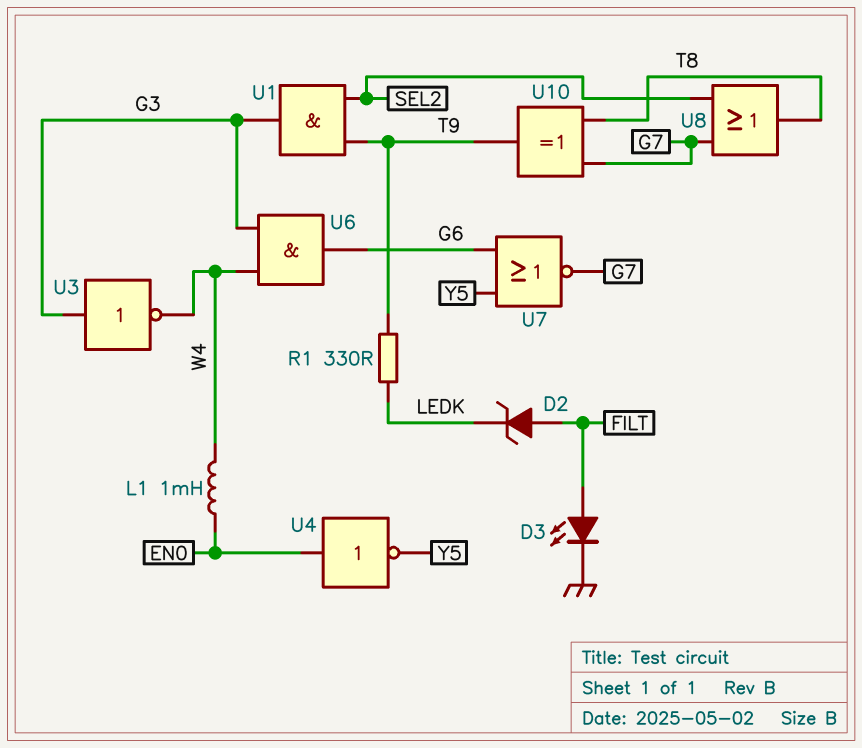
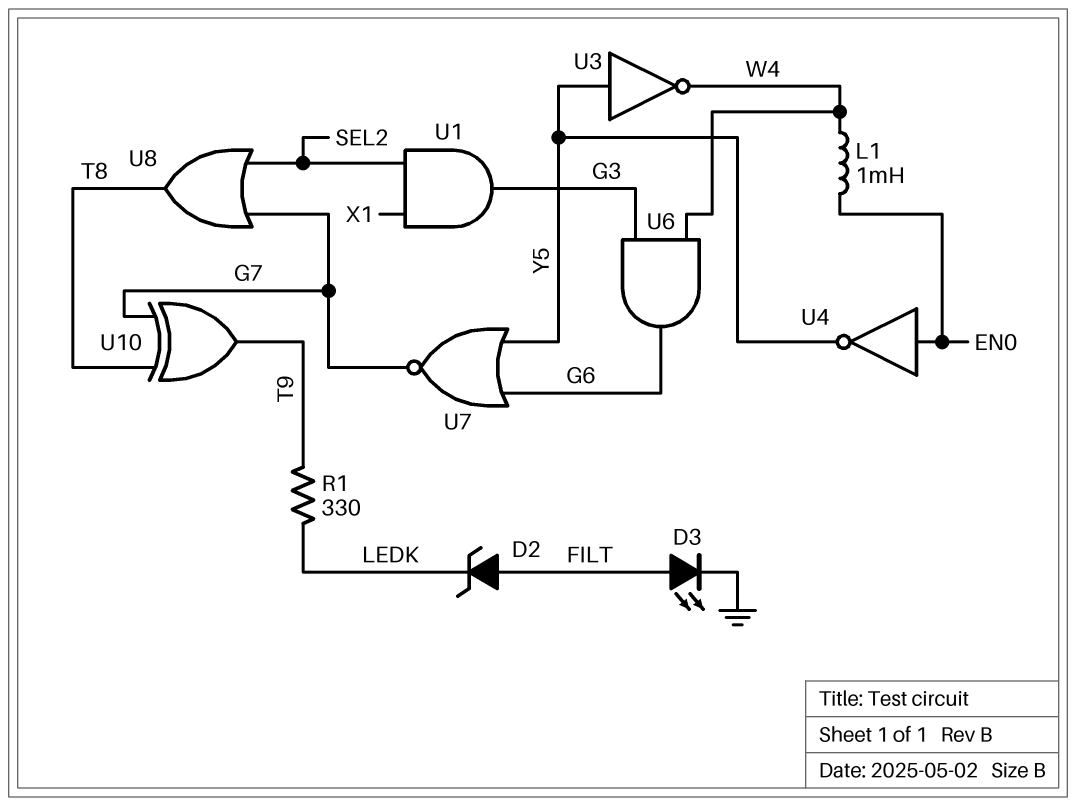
U1: AND (in SEL2, in T9, out G3) -> AND (in SEL2, in X1, out G3)
U3: NOT (in G3, out W4) -> NOT (in Y5, out W4)

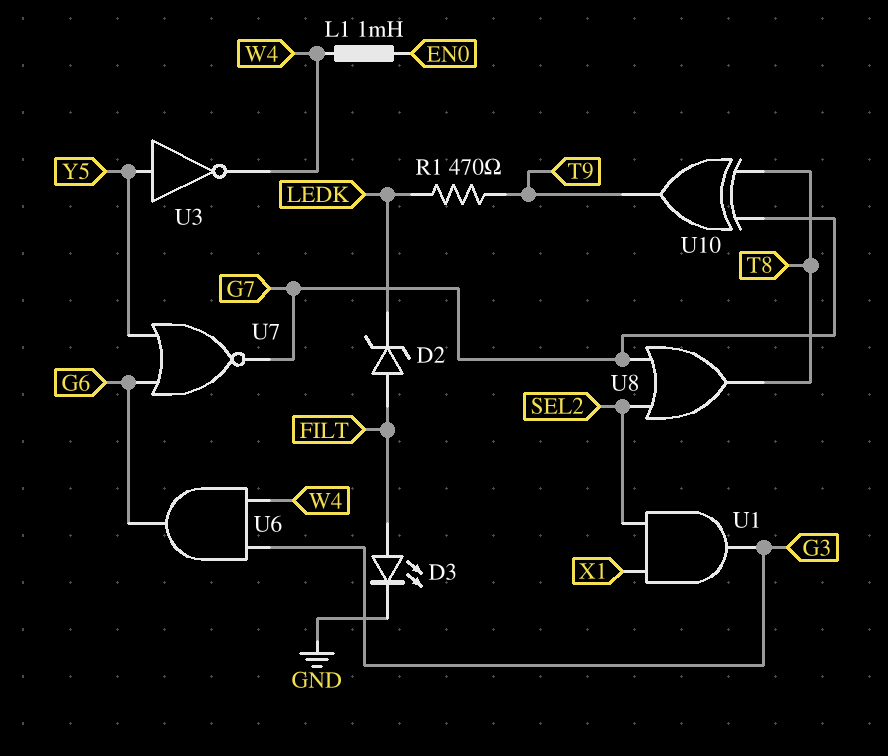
R1: 330 (LEDK, T9) -> 470 (LEDK, T9)
U4: NOT (in EN0, out Y5) -> none

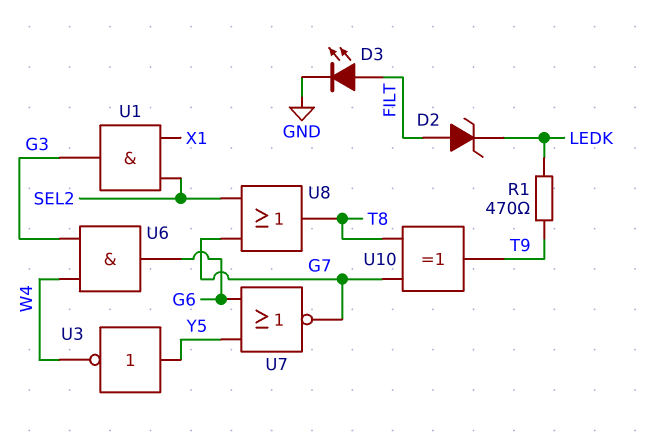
L1: 1mH (EN0, W4) -> none

